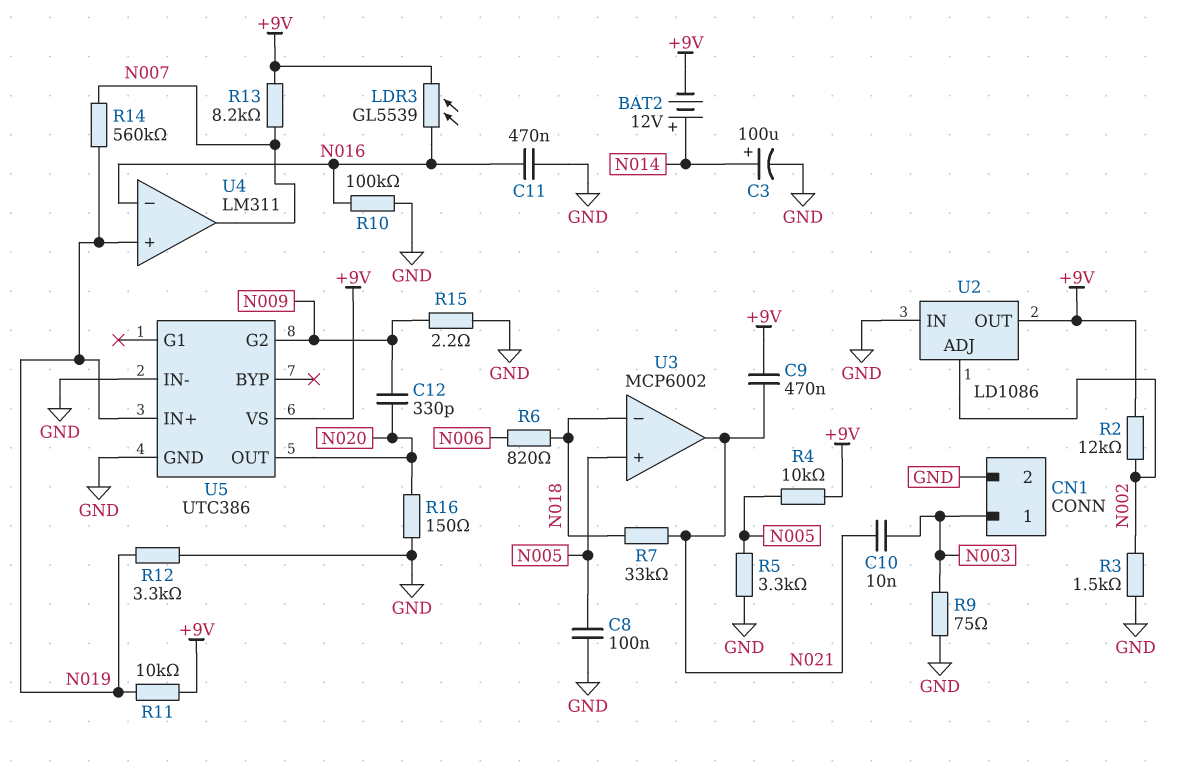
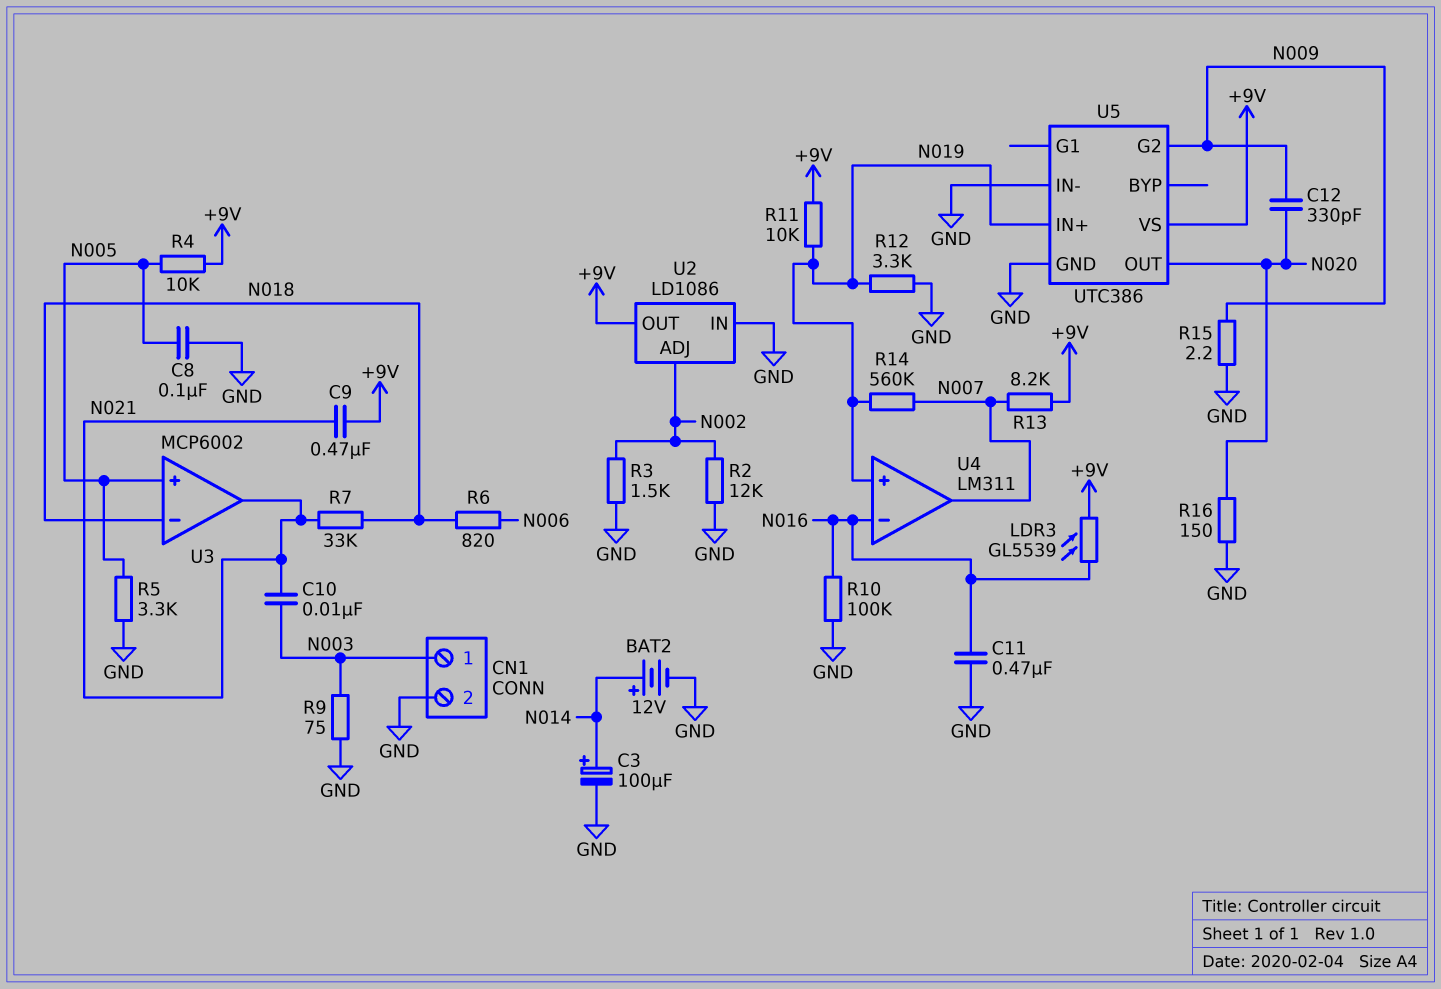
BAT2: 12V (plus N014, minus +9V) -> 12V (plus N014, minus GND)
R2: 12k (+9V, N002) -> 12k (GND, N002)

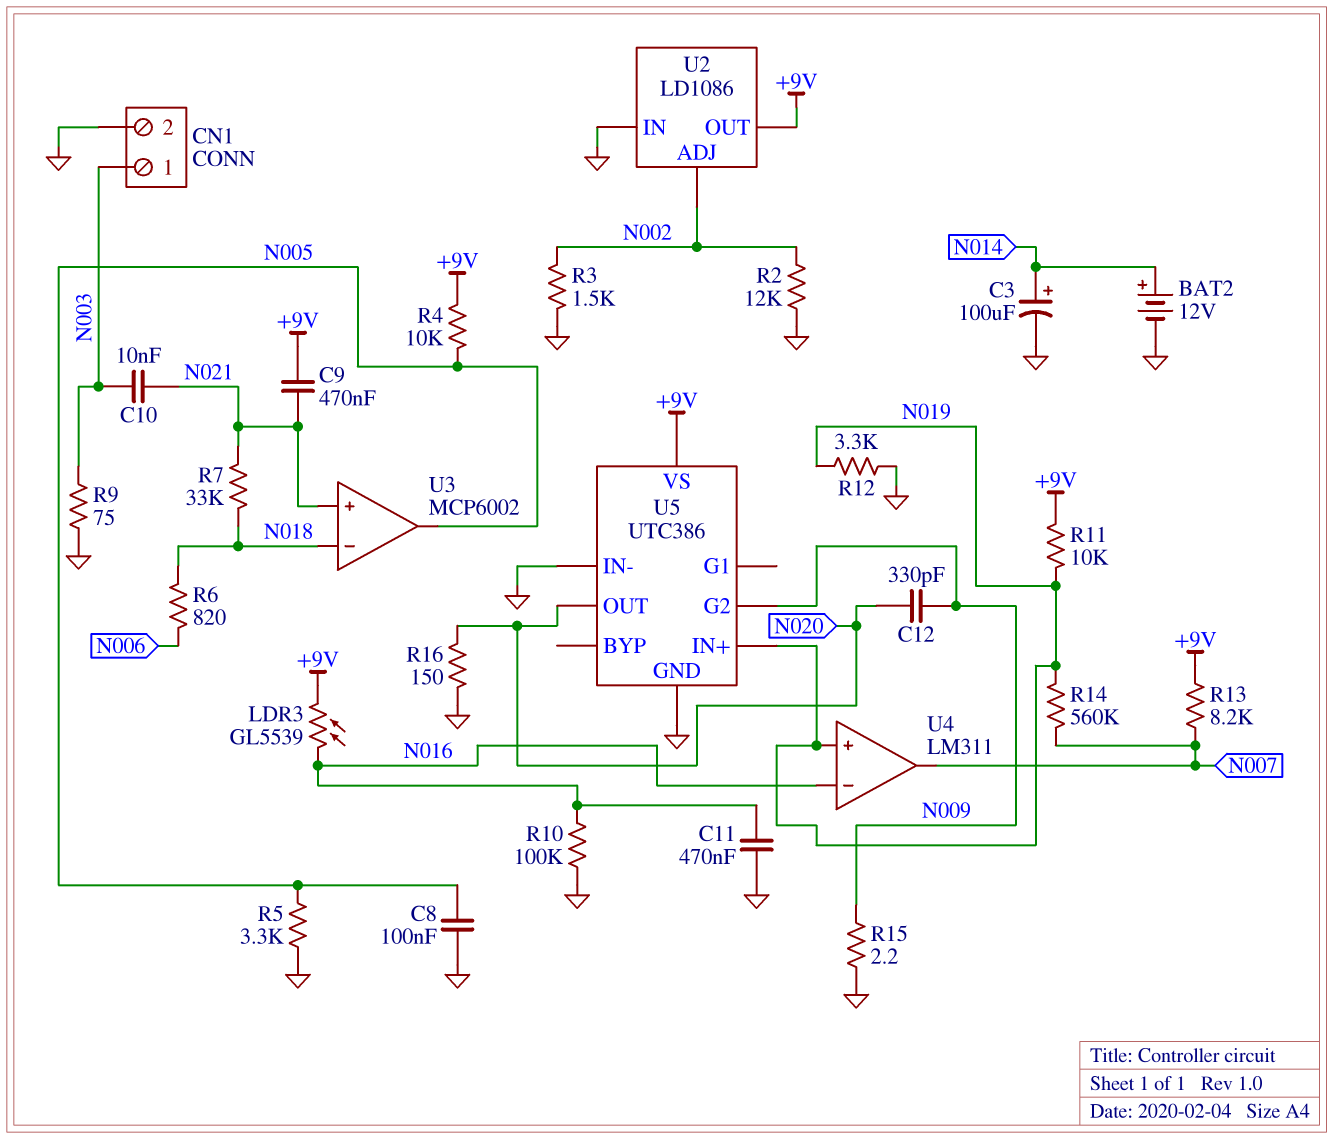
U3 pin in+: N005 -> N021
U3 pin out: N021 -> N005

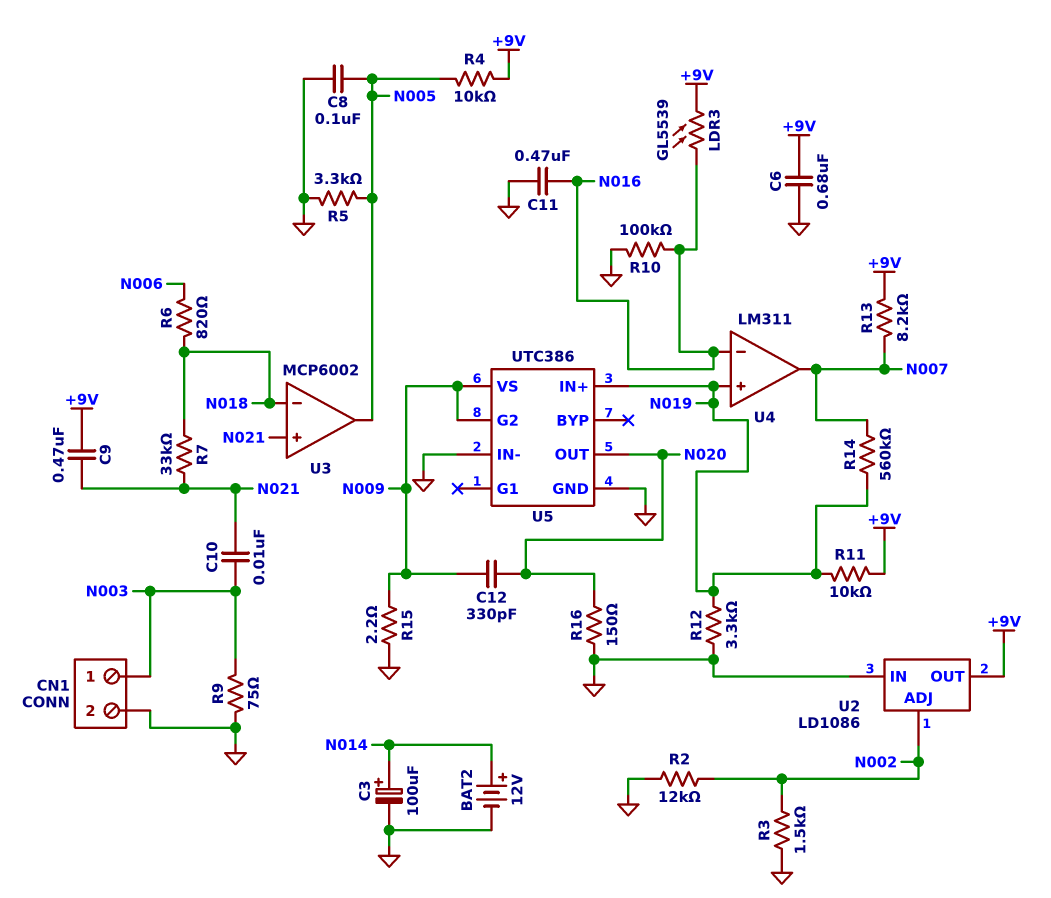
C6: none -> 680nF (+9V, GND)
U5 pin VS: +9V -> N009

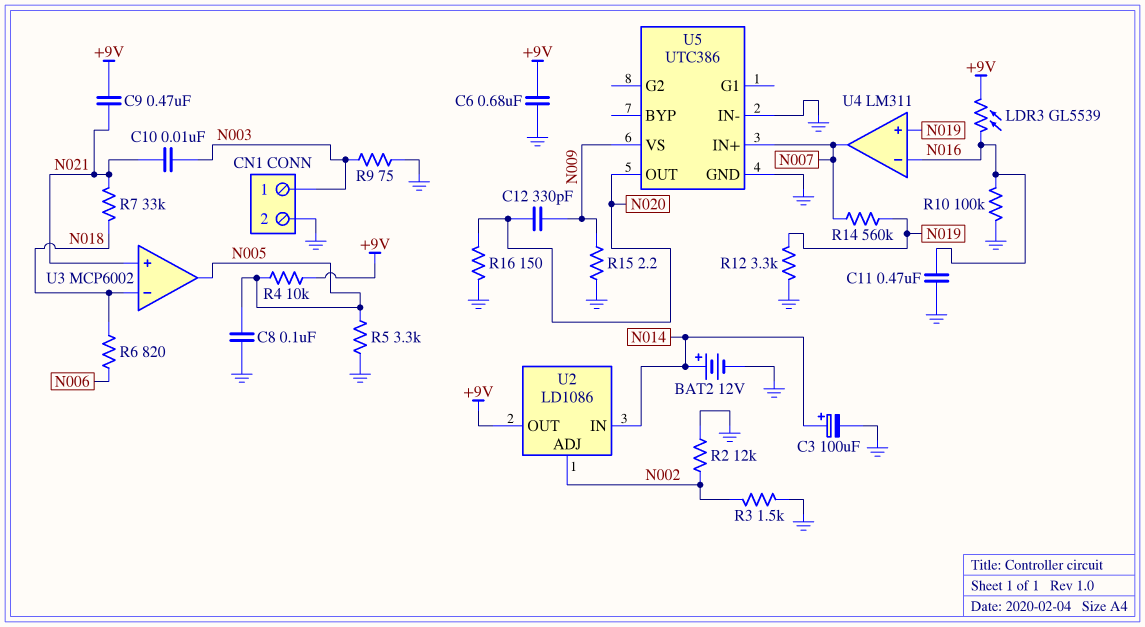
R11: 10k (+9V, N019) -> none
R13: 8.2k (+9V, N007) -> none
U2 pin IN: GND -> N014
U5 pin G2: N009 -> none
U5 pin IN+: N019 -> N007

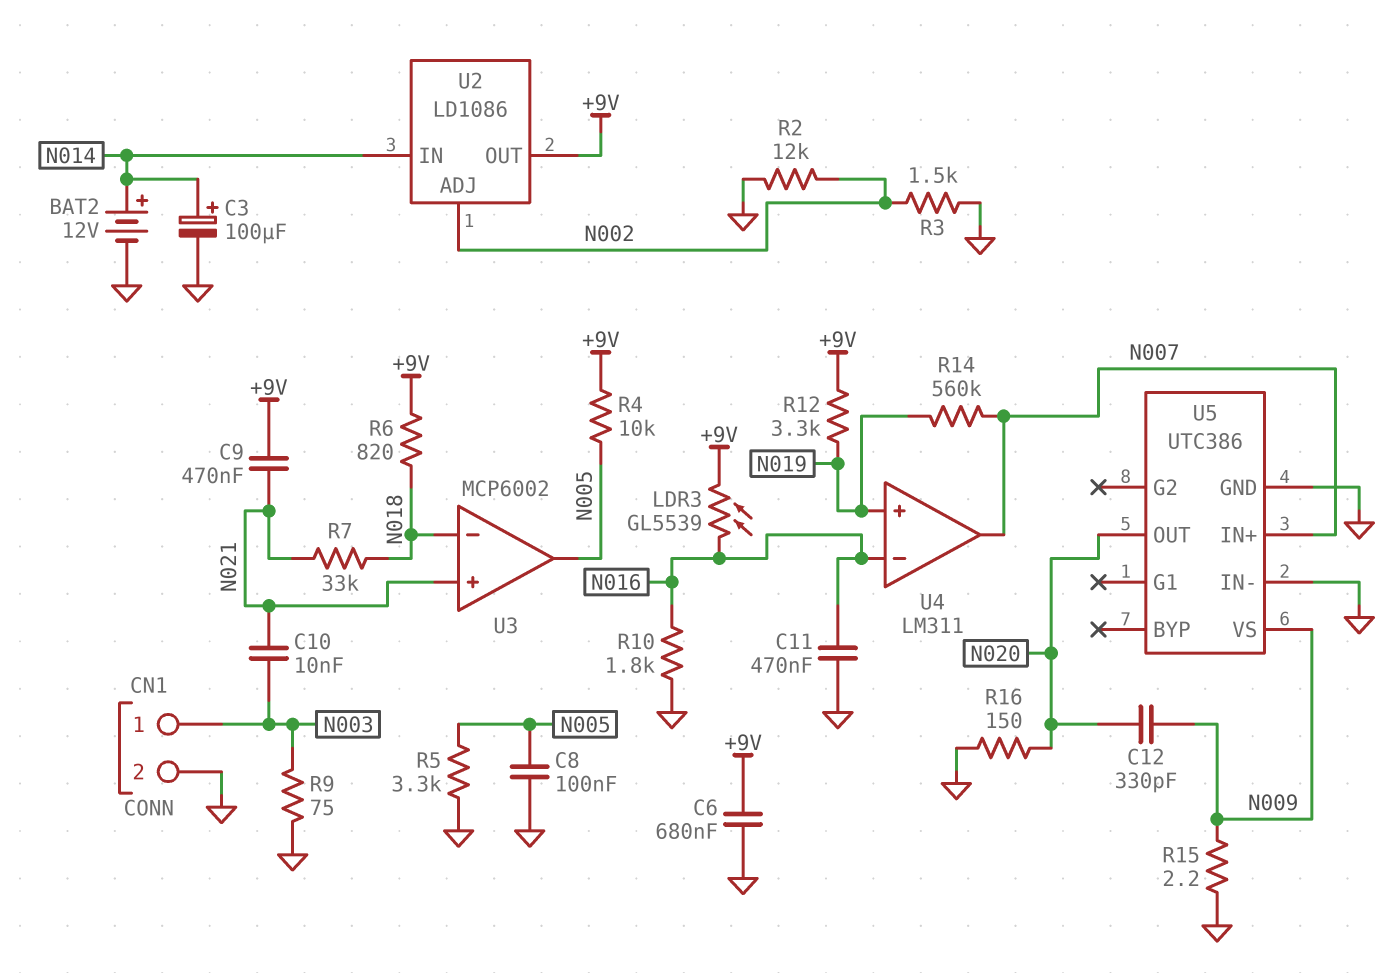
R6: 820 (N006, N018) -> 820 (+9V, N018)
R10: 100k (GND, N016) -> 1.8k (GND, N016)
R12: 3.3k (GND, N019) -> 3.3k (+9V, N019)

